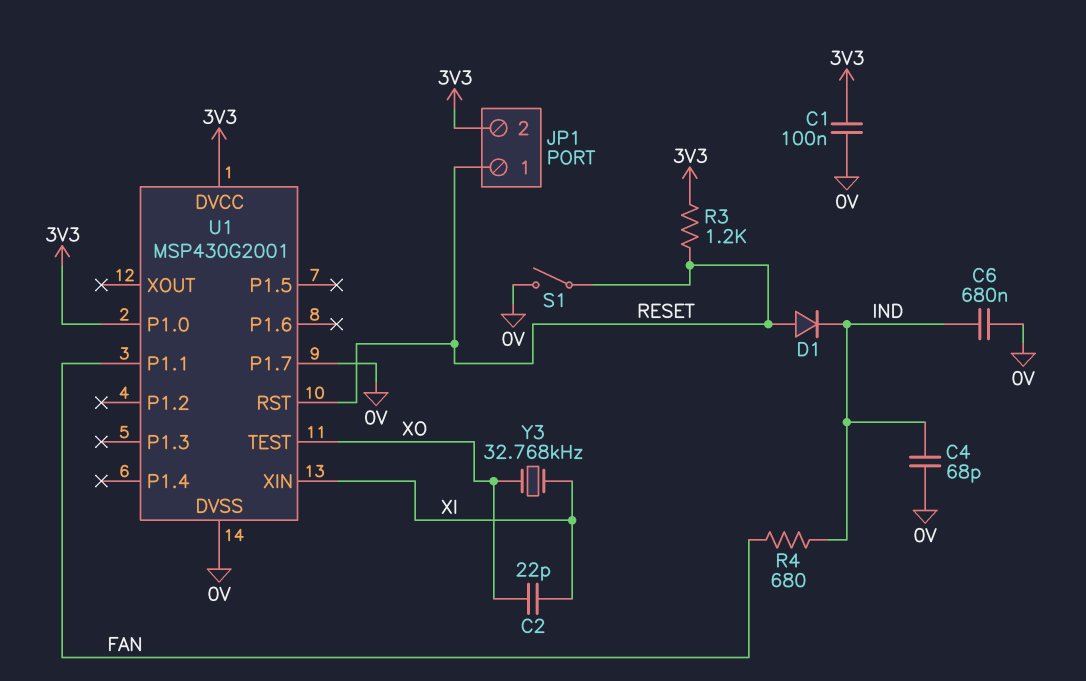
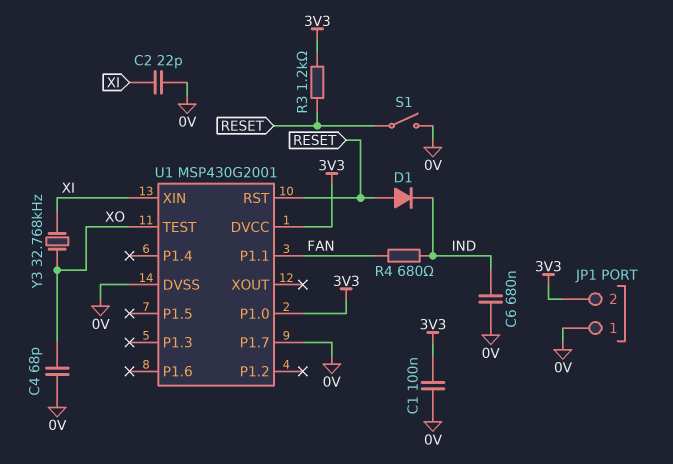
C2: 22pF (XI, XO) -> 22pF (0V, XI)
C4: 68pF (0V, IND) -> 68pF (0V, XO)
JP1 pin 1: RESET -> 0V

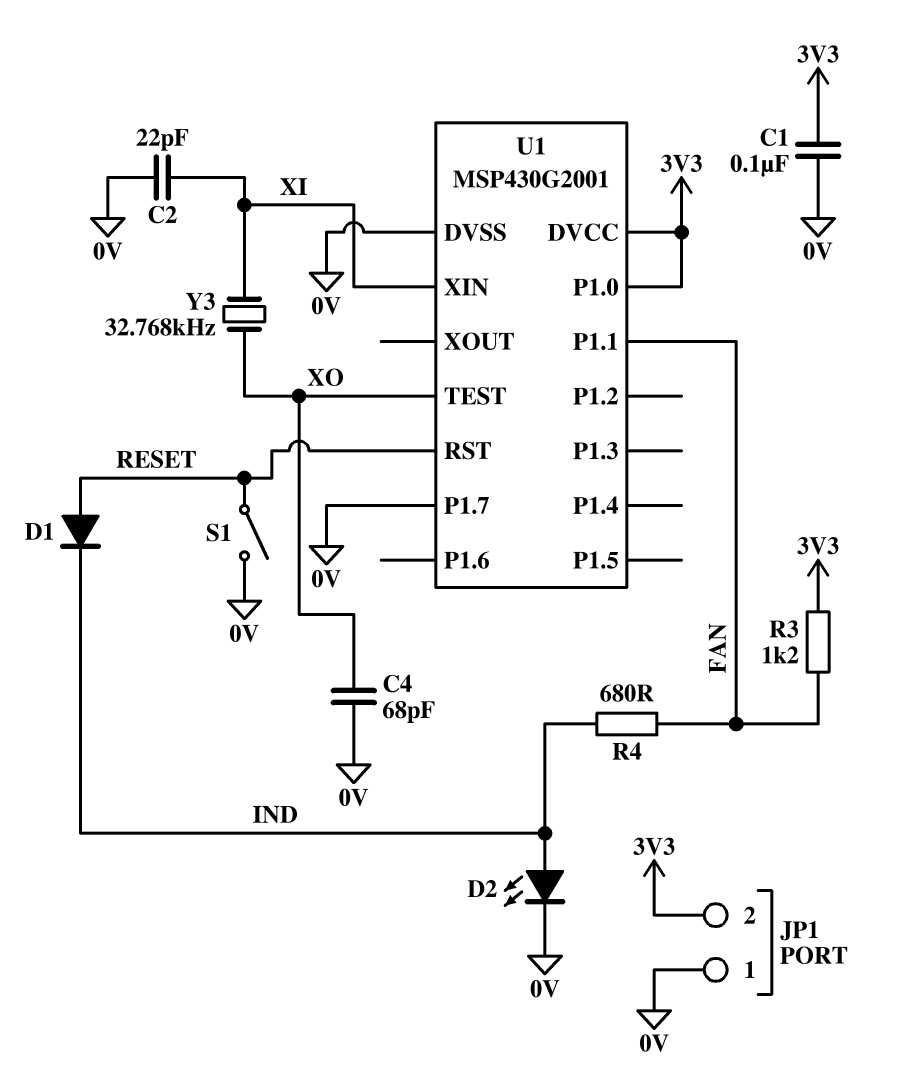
C6: 680nF (0V, IND) -> none
D2: none -> LED (A IND, K 0V)
R3: 1.2k (3V3, RESET) -> 1.2k (3V3, FAN)

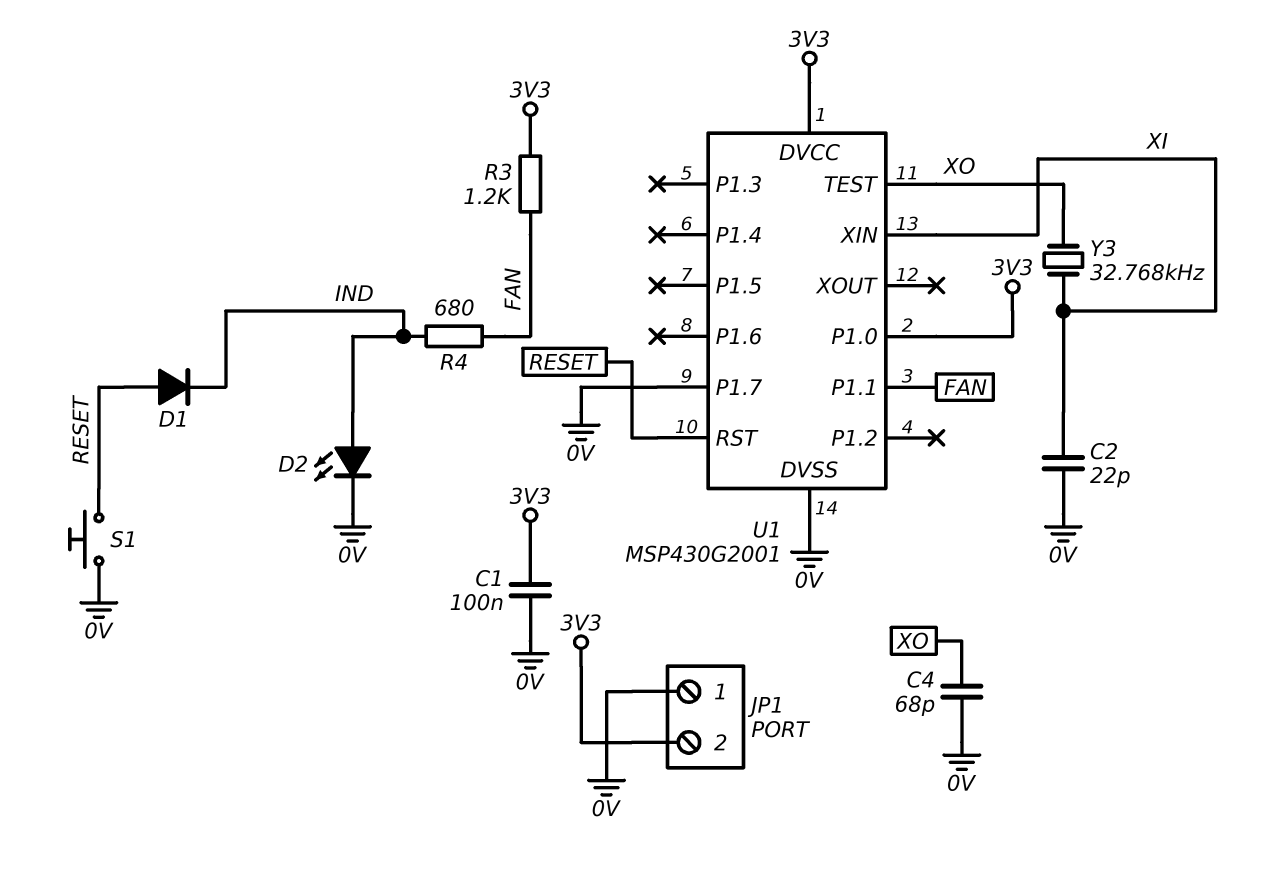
S1: switch (0V, RESET) -> button (0V, RESET)

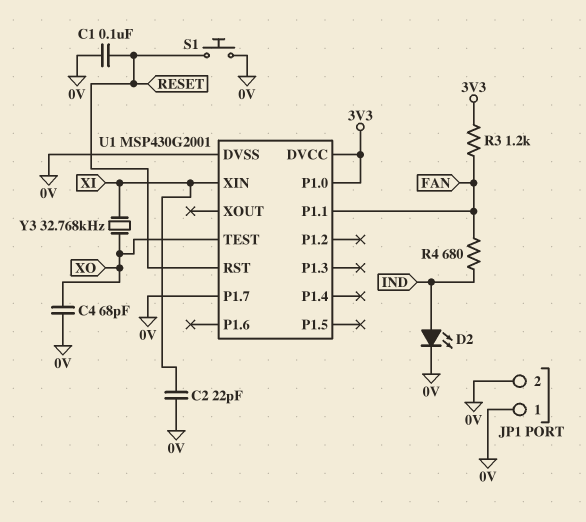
C1: 100nF (0V, 3V3) -> 100nF (0V, RESET)
D1: diode (A RESET, K IND) -> none
JP1 pin 2: 3V3 -> 0V

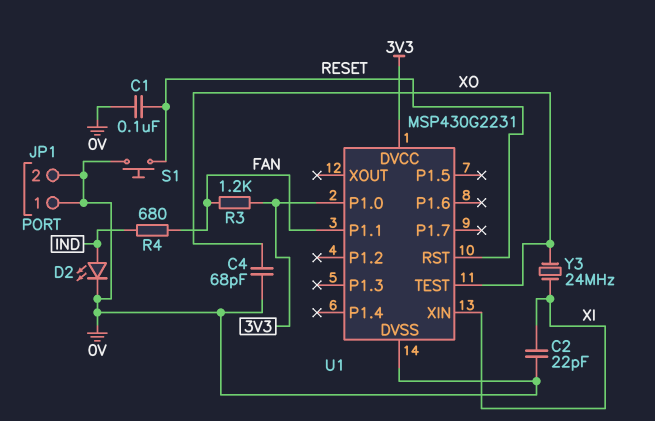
U1: MSP430G2001 -> MSP430G2231
U1 pin P1.7: 0V -> none
Y3: 32.768kHz (XI, XO) -> 24MHz (XI, XO)

